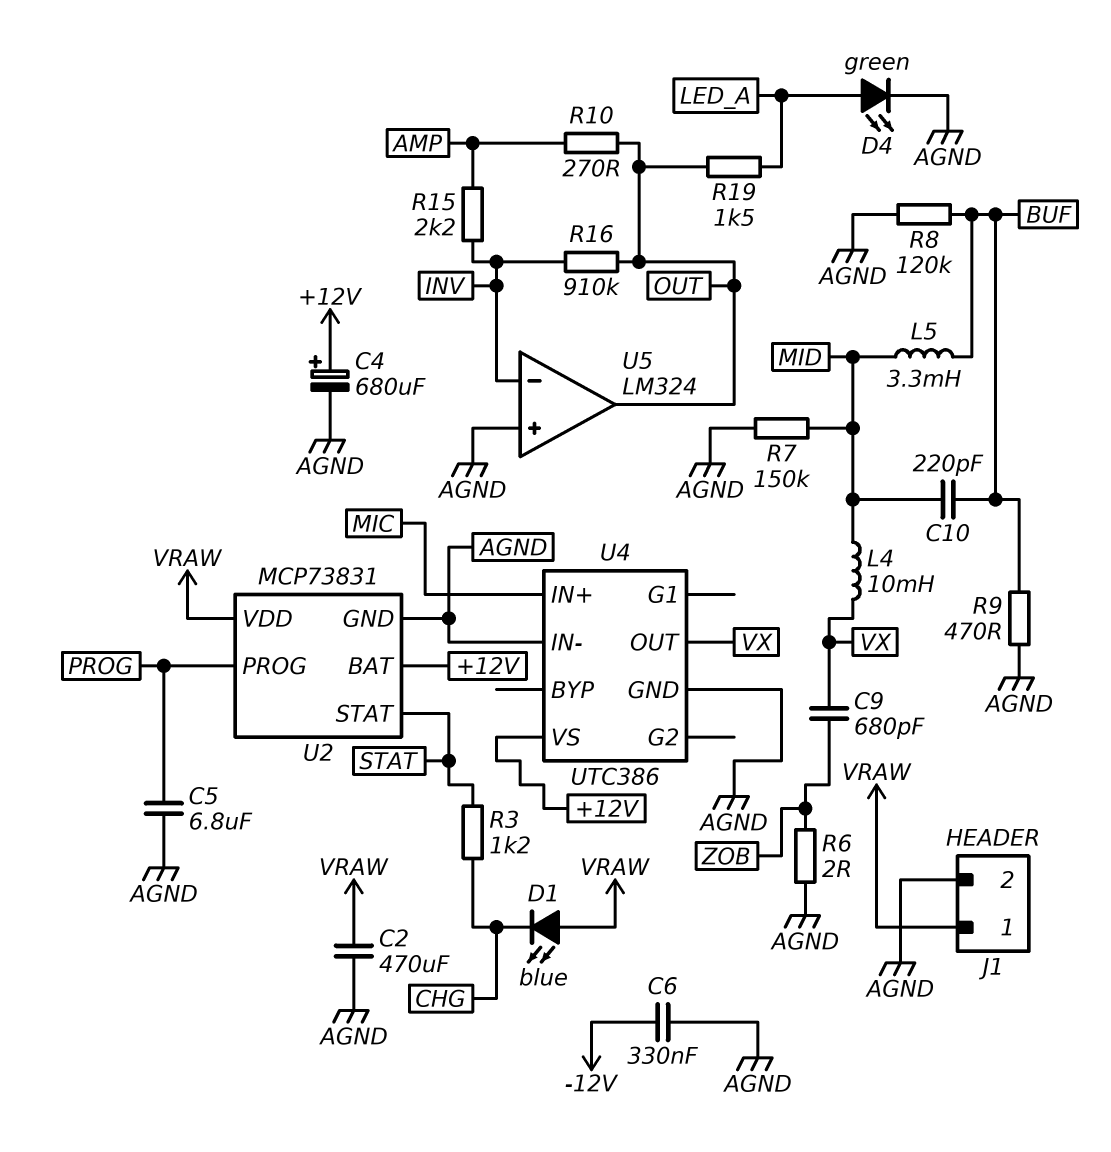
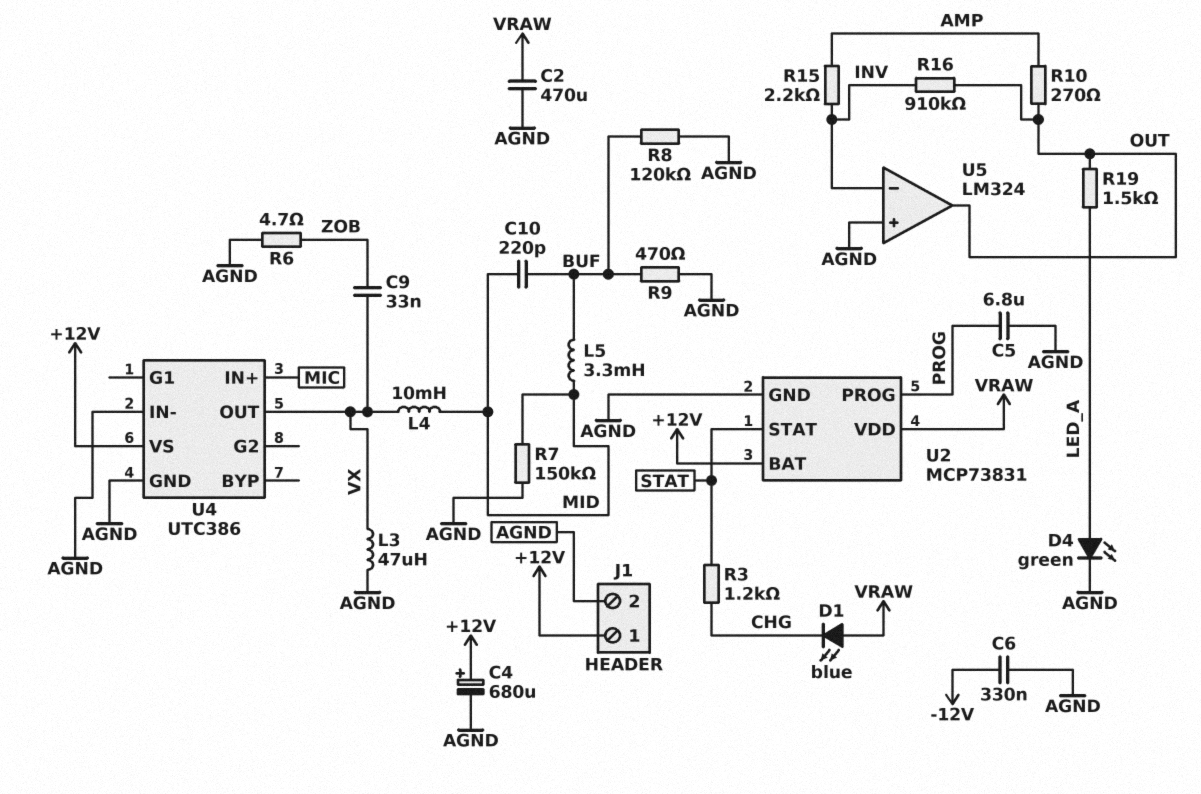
C9: 680pF (VX, ZOB) -> 33nF (VX, ZOB)
J1 pin 1: VRAW -> +12V
L3: none -> 47uH (AGND, VX)
R6: 2 (AGND, ZOB) -> 4.7 (AGND, ZOB)

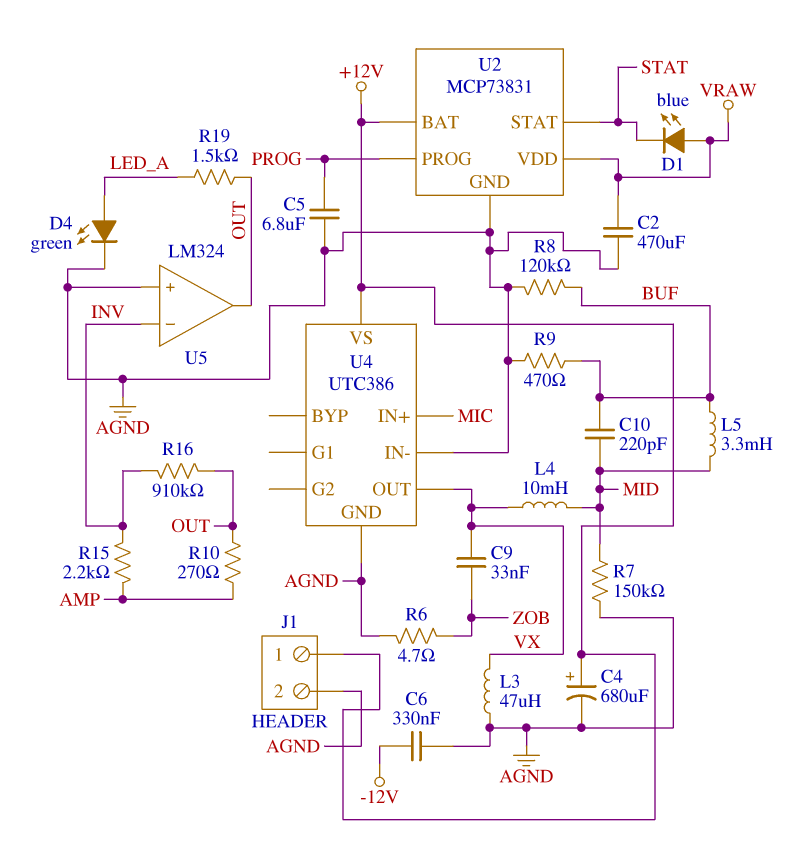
D1: LED blue (A VRAW, K CHG) -> LED blue (A VRAW, K STAT)
R3: 1.2k (CHG, STAT) -> none

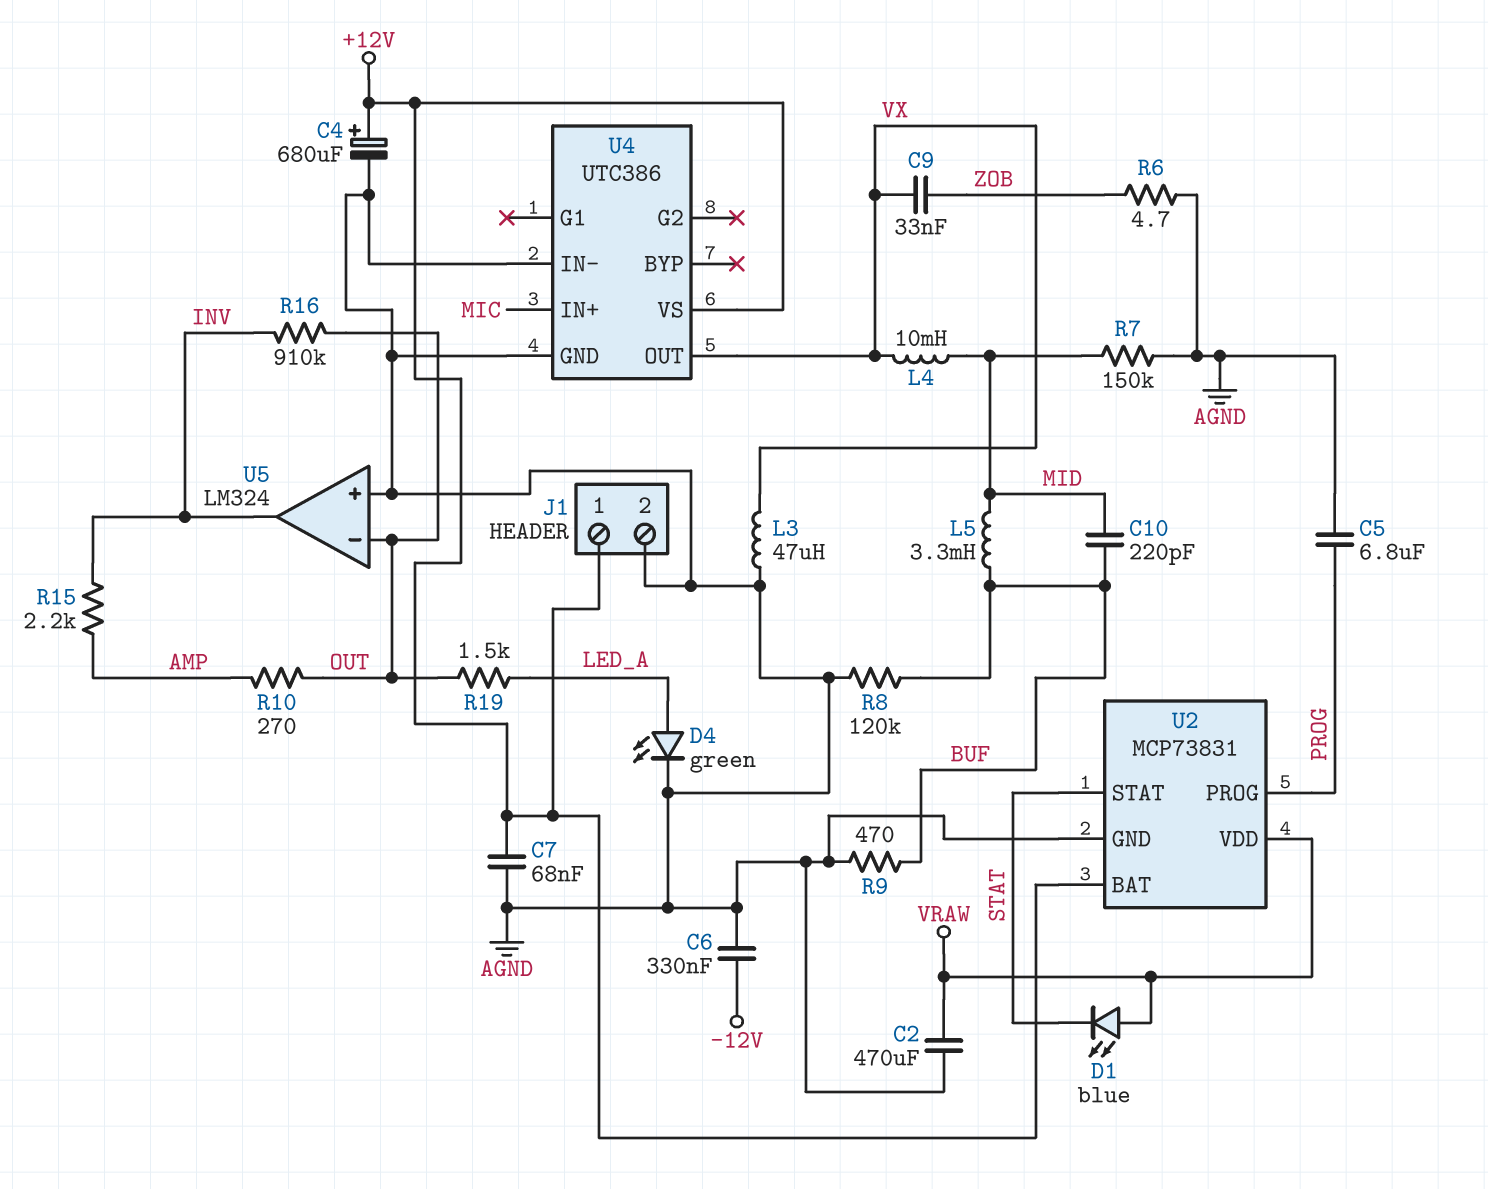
C7: none -> 68nF (+12V, AGND)
U5 pin in-: INV -> OUT
U5 pin out: OUT -> INV

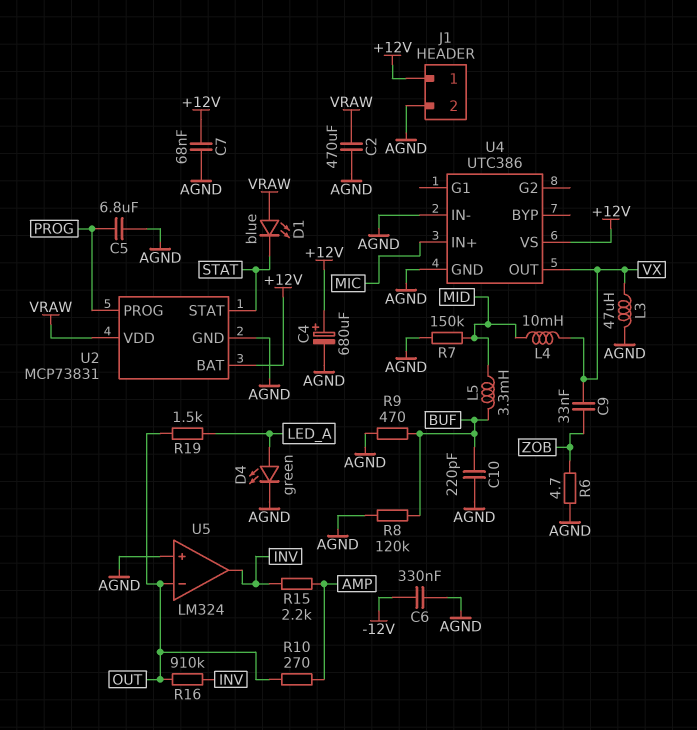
C10: 220pF (BUF, MID) -> 220pF (AGND, BUF)

